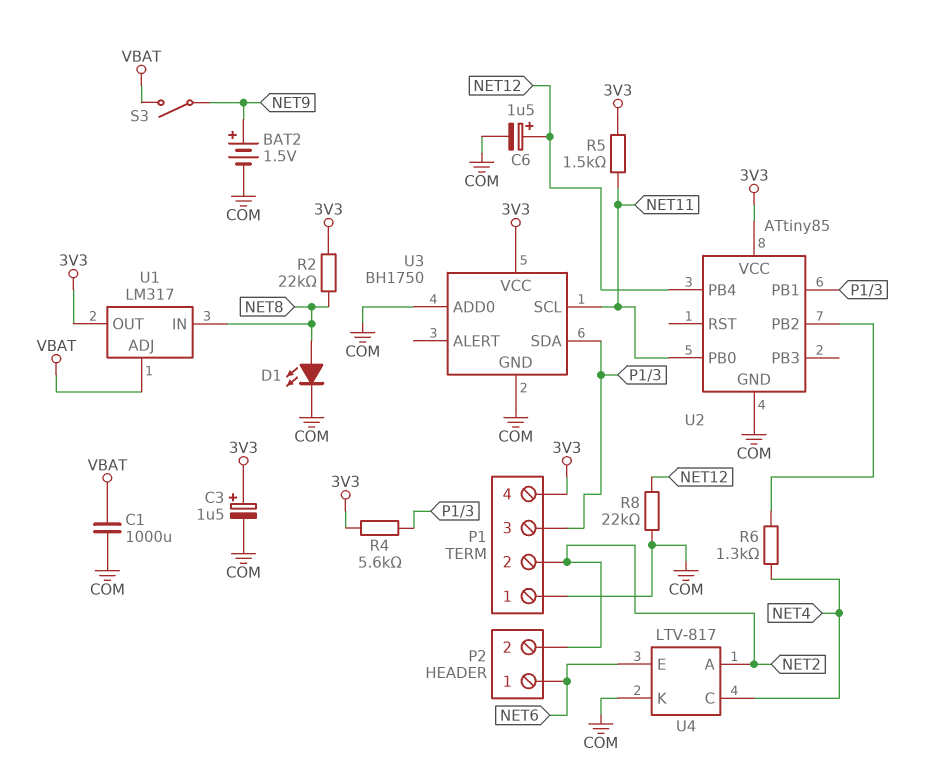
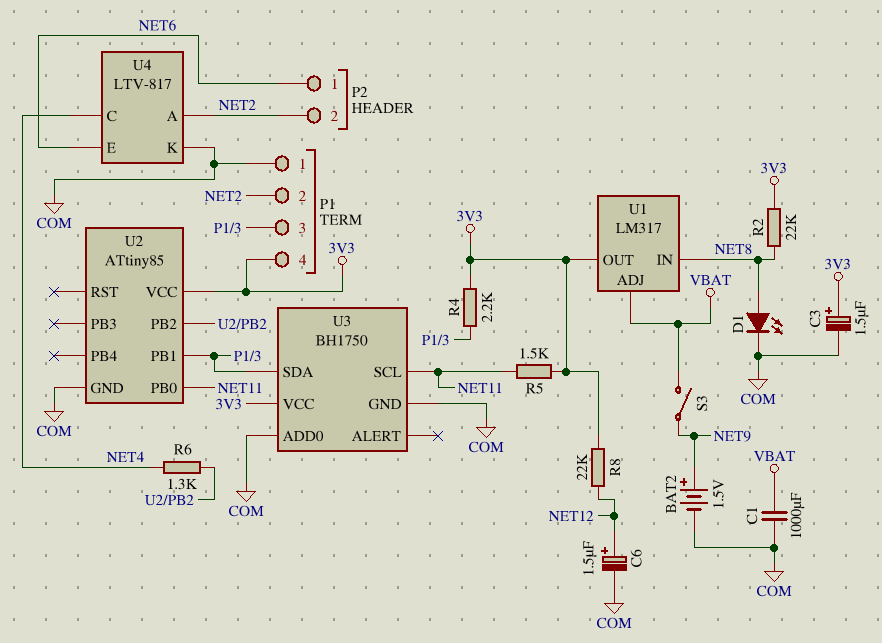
R4: 5.6k (3V3, P1/3) -> 2.2k (3V3, P1/3)
R8: 22k (COM, NET12) -> 22k (3V3, NET12)
U2 pin PB4: NET12 -> none

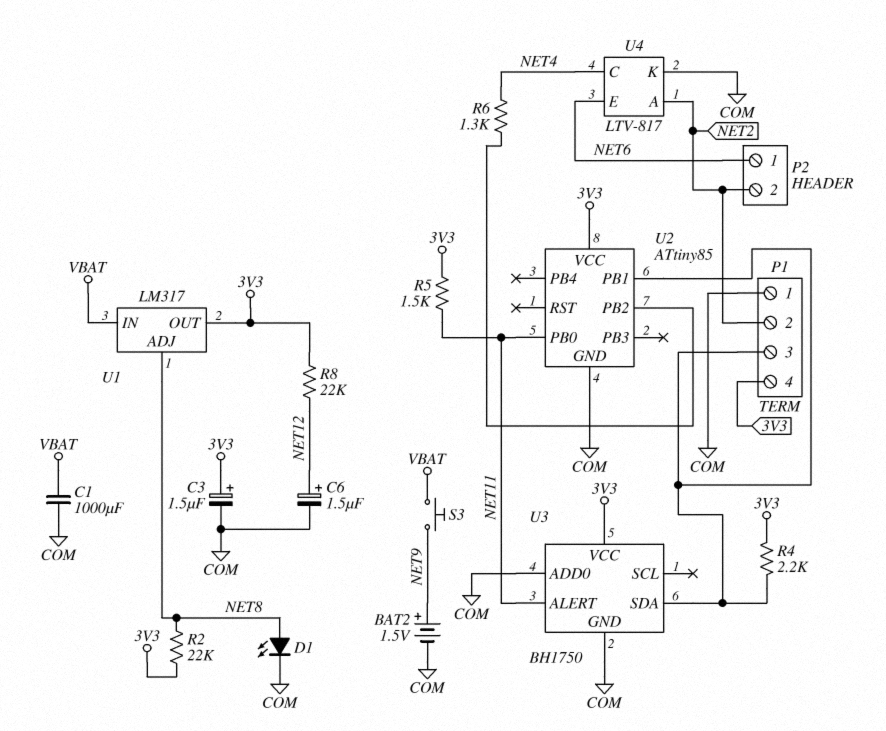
S3: switch (NET9, VBAT) -> button (NET9, VBAT)
U1 pin ADJ: VBAT -> NET8
U1 pin IN: NET8 -> VBAT
U3 pin ALERT: none -> NET11
U3 pin SCL: NET11 -> none

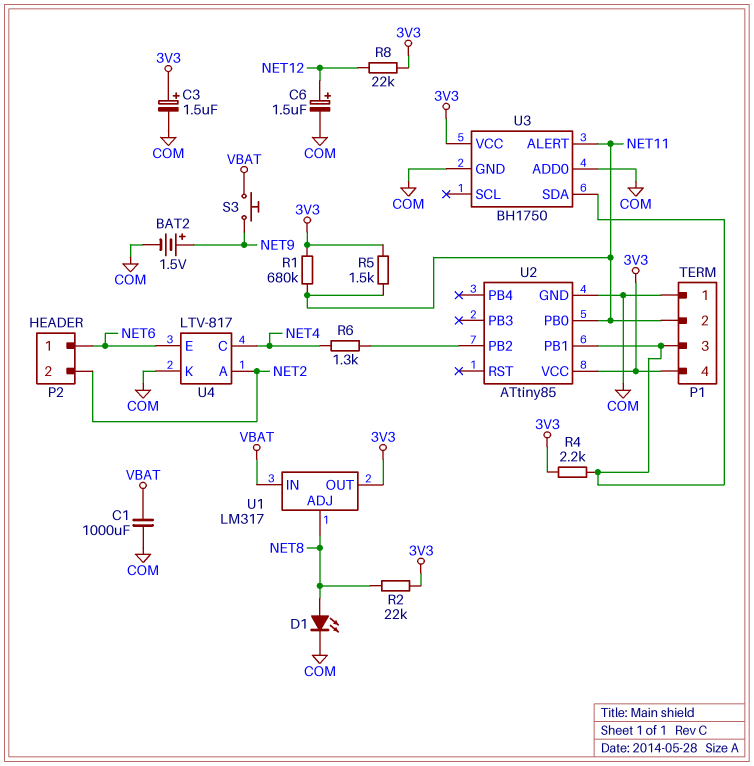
P1 pin 2: NET2 -> NET11
R1: none -> 680k (3V3, NET11)

